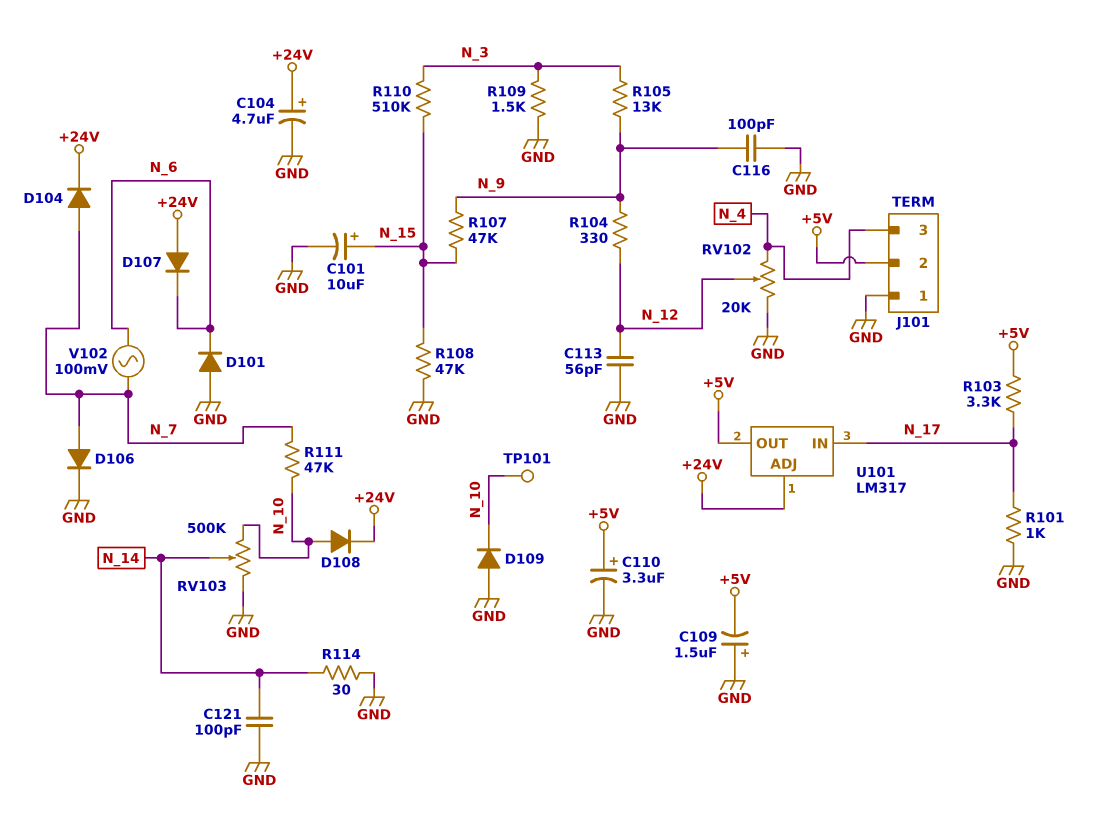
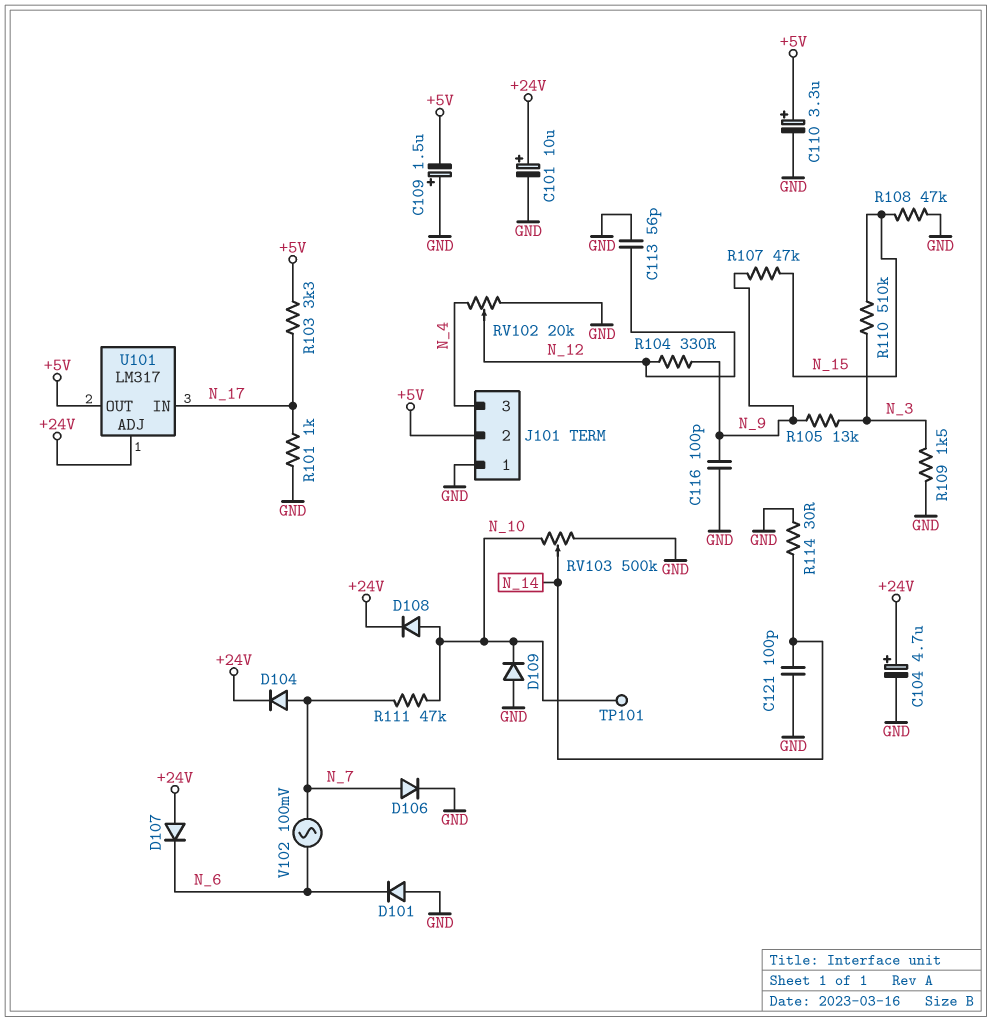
C101: 10uF (plus N_15, minus GND) -> 10uF (plus +24V, minus GND)

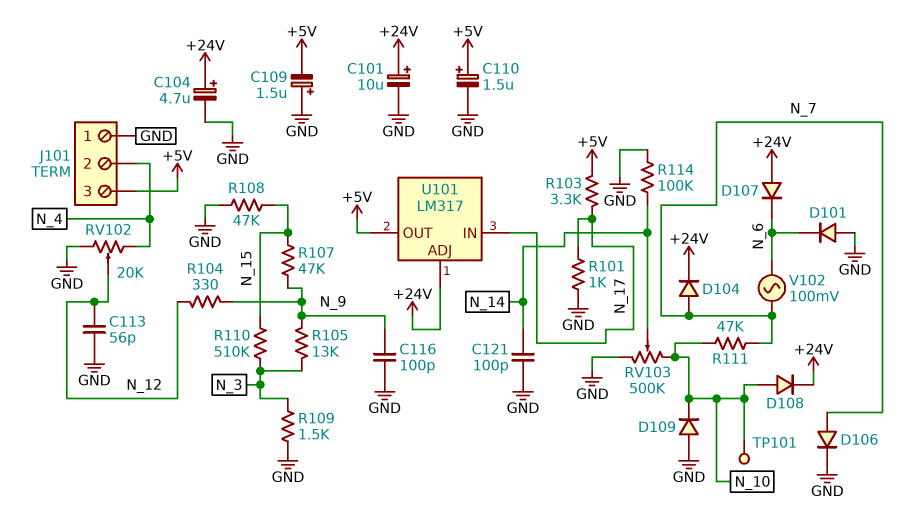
C110: 3.3uF (plus +5V, minus GND) -> 1.5uF (plus +5V, minus GND)
J101 pin 2: +5V -> N_4
J101 pin 3: N_4 -> +5V
R114: 30 (GND, N_14) -> 100k (GND, N_14)

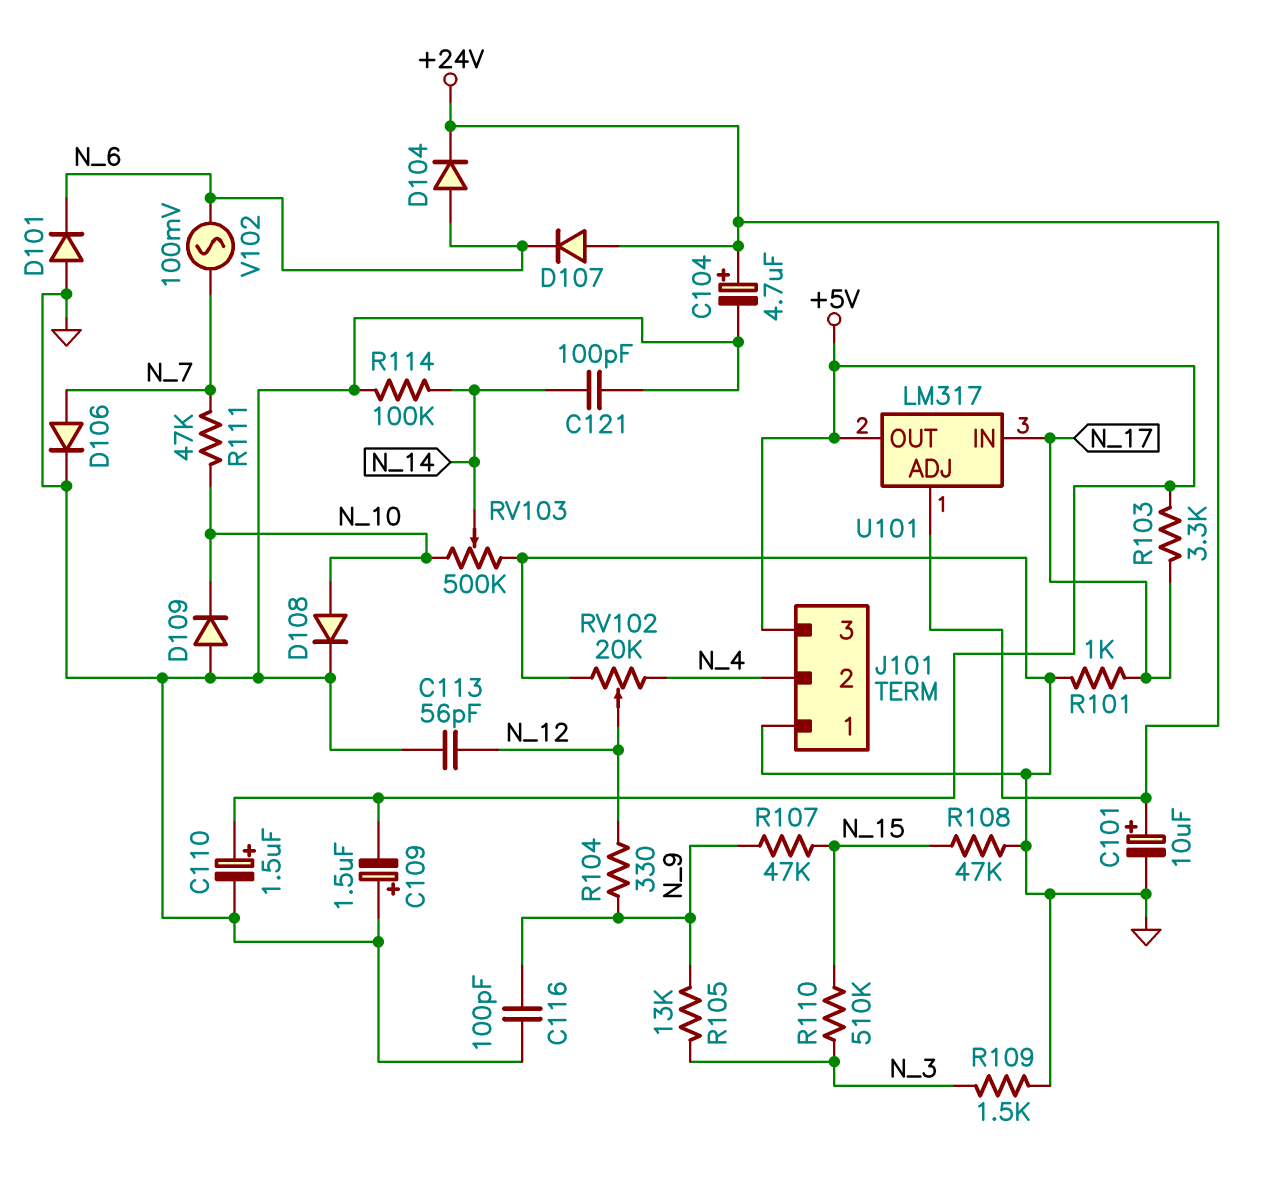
D104: diode (A N_7, K +24V) -> diode (A N_6, K +24V)
D108: diode (A N_10, K +24V) -> diode (A N_10, K GND)
TP101: test point (N_10) -> none

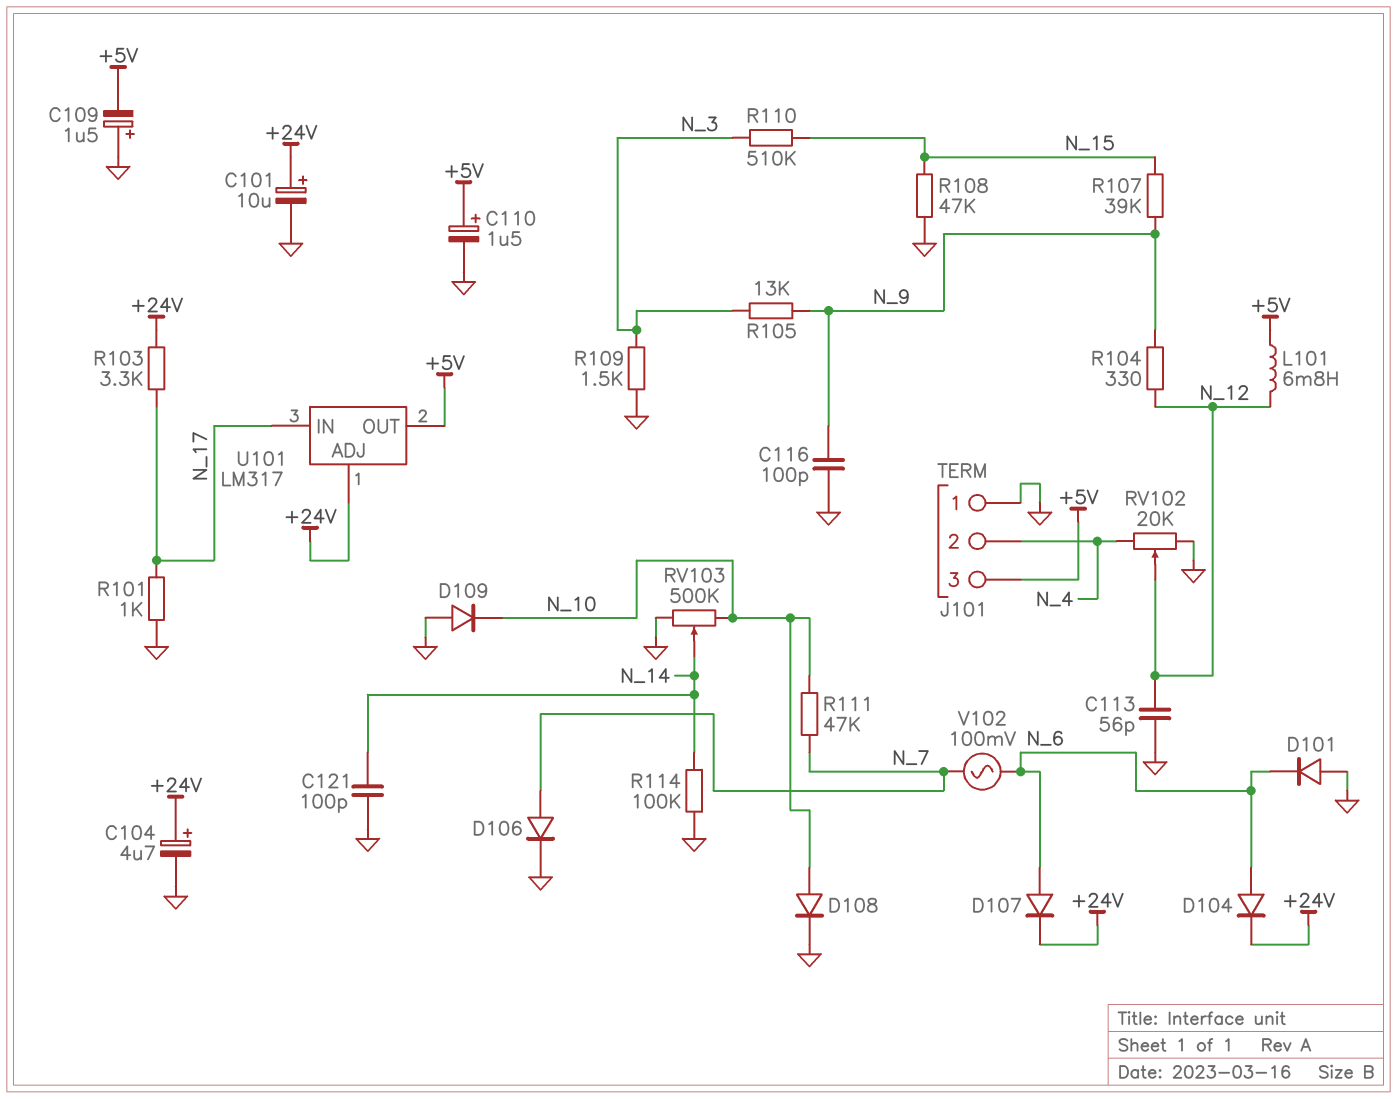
D107: diode (A +24V, K N_6) -> diode (A N_6, K +24V)
L101: none -> 6.8mH (+5V, N_12)
R103: 3.3k (+5V, N_17) -> 3.3k (+24V, N_17)
R107: 47k (N_9, N_15) -> 39k (N_9, N_15)

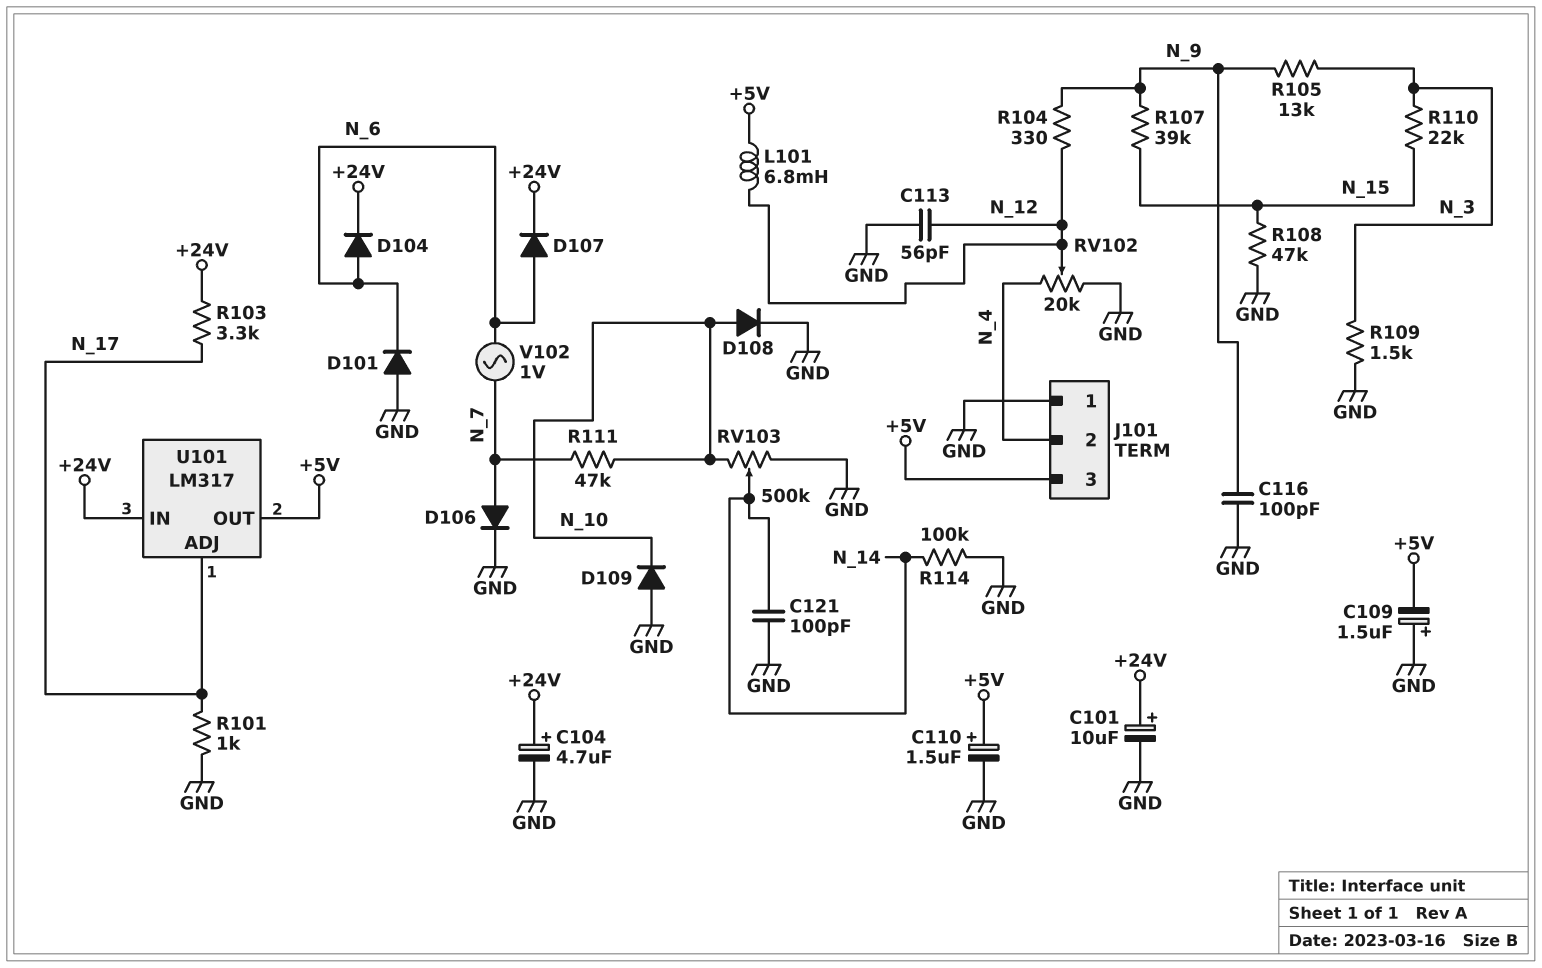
R110: 510k (N_3, N_15) -> 22k (N_3, N_15)
U101 pin ADJ: +24V -> N_17
U101 pin IN: N_17 -> +24V
V102: AC 100mV (N_6, N_7) -> AC 1V (N_6, N_7)

